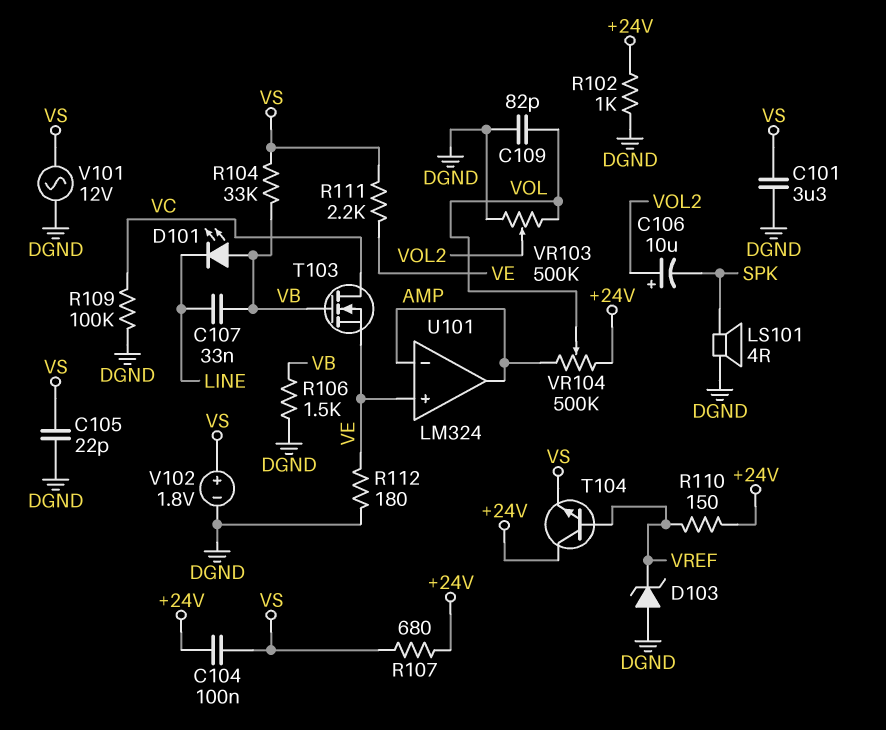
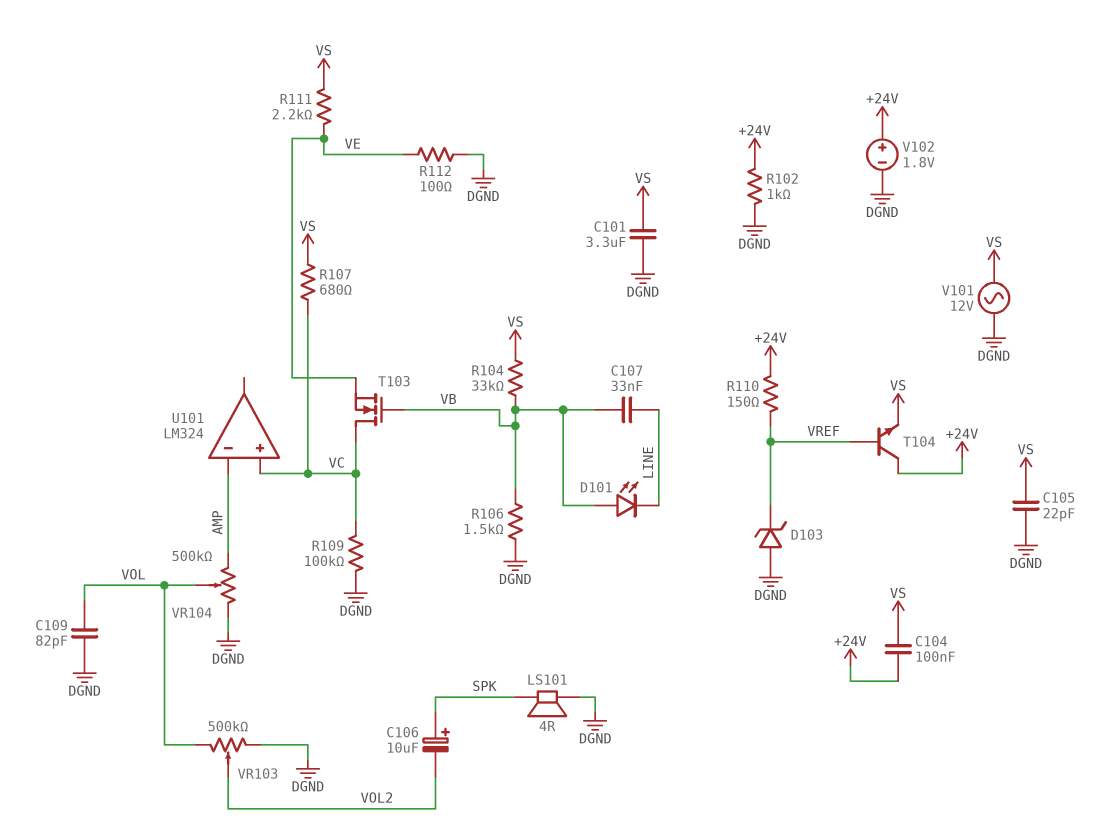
C106: 10uF (plus VOL2, minus SPK) -> 10uF (plus SPK, minus VOL2)
R107: 680 (+24V, VS) -> 680 (VC, VS)
R112: 180 (DGND, VE) -> 100 (DGND, VE)
U101 pin in+: VE -> VC
U101 pin out: AMP -> none
V102: 1.8V (plus VS, minus DGND) -> 1.8V (plus +24V, minus DGND)
VR104: 500k (+24V, AMP, wiper VOL) -> 500k (AMP, DGND, wiper VOL)

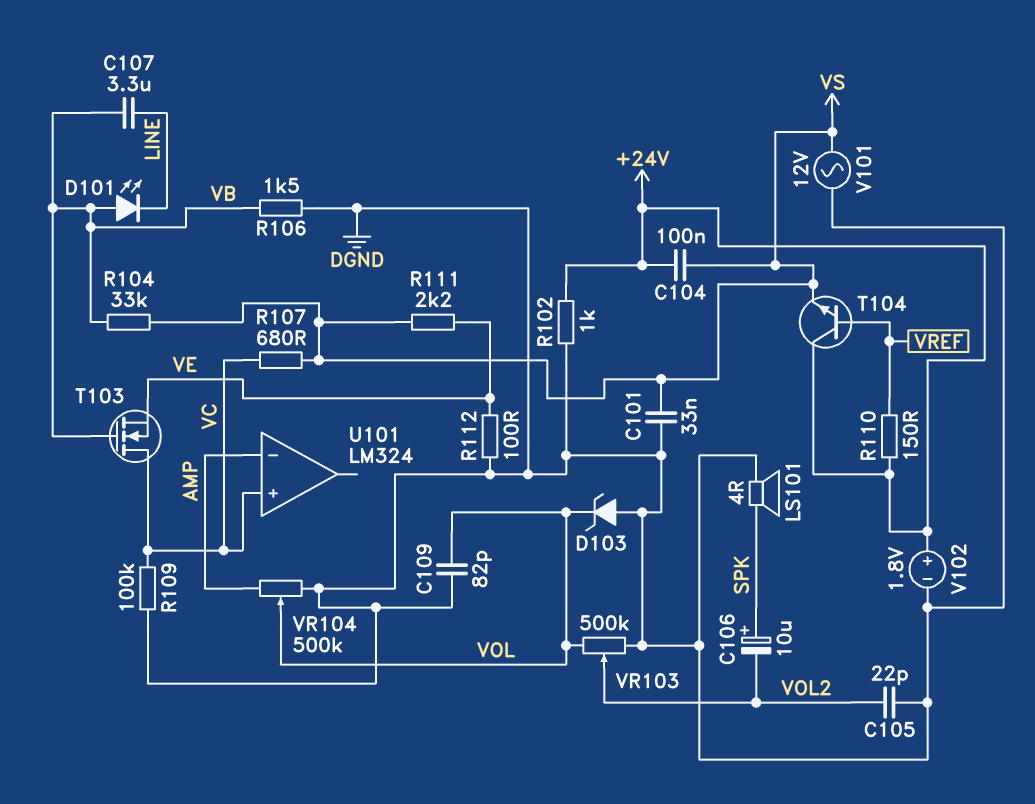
C101: 3.3uF (DGND, VS) -> 33nF (DGND, VS)
C105: 22pF (DGND, VS) -> 22pF (DGND, VOL2)
C107: 33nF (LINE, VB) -> 3.3uF (LINE, VB)
D103: zener (A DGND, K VREF) -> zener (A DGND, K VOL)

